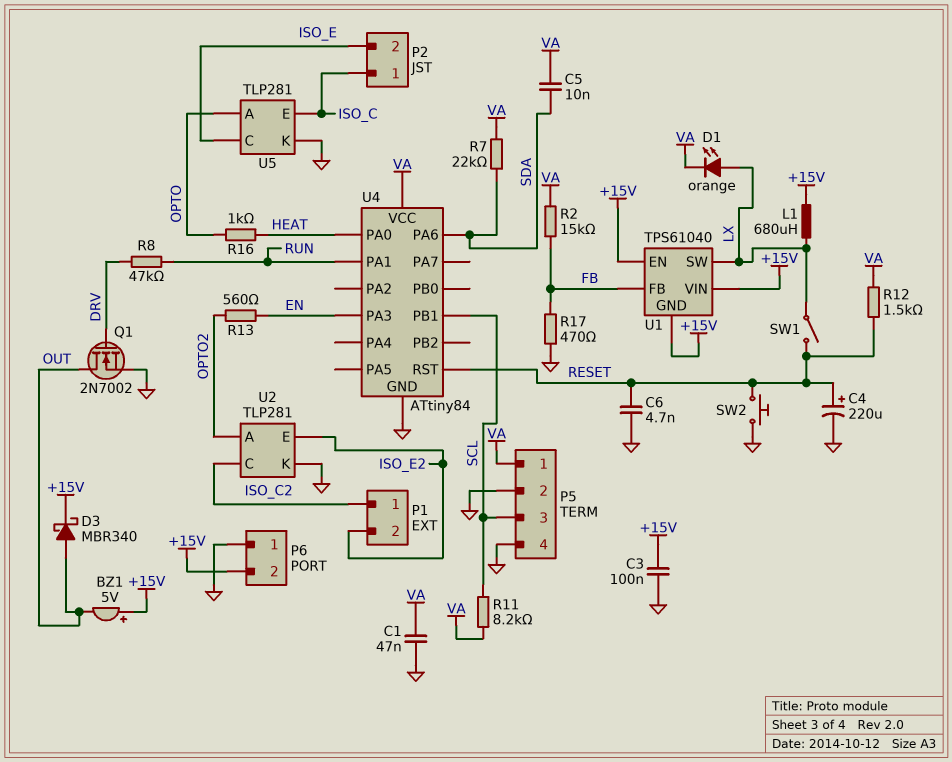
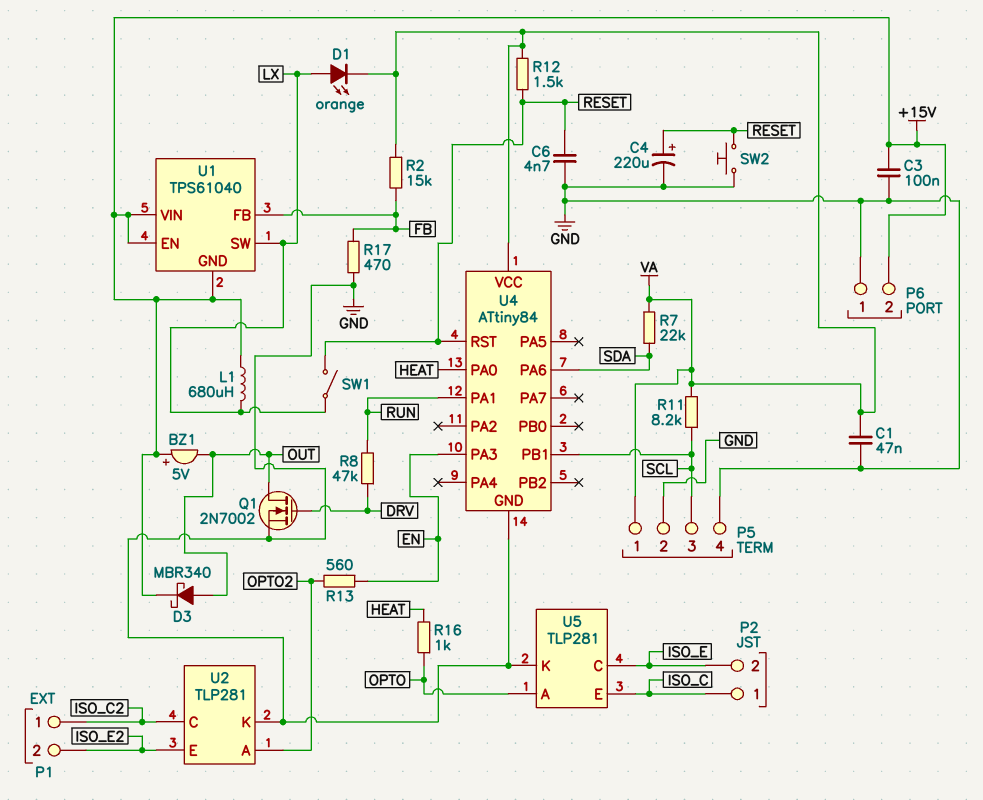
C5: 10nF (SDA, VA) -> none

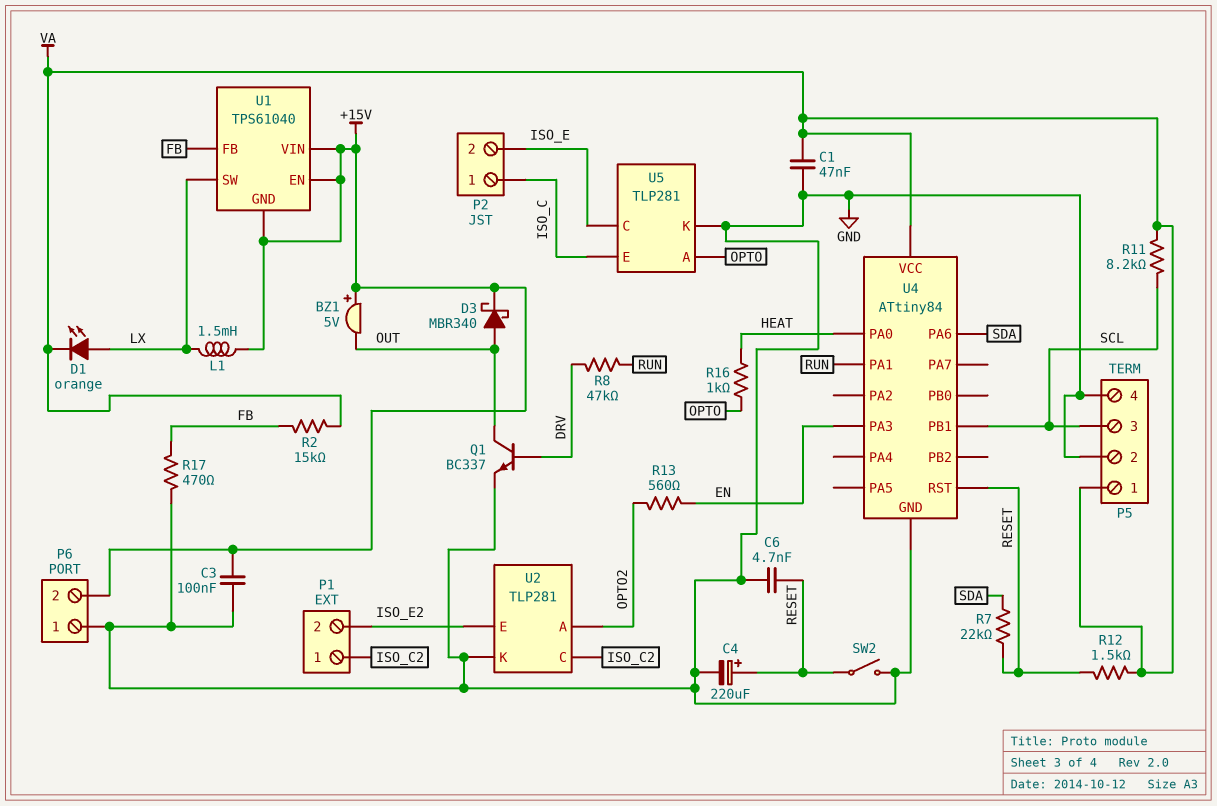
L1: 680uH (+15V, LX) -> 1.5mH (+15V, LX)
Q1: NMOS 2N7002 (G DRV, D OUT, S GND) -> NPN BC337 (B DRV, C OUT, E GND)
R7: 22k (SDA, VA) -> 22k (RESET, SDA)
SW1: switch (LX, RESET) -> none
SW2: button (GND, RESET) -> switch (GND, RESET)

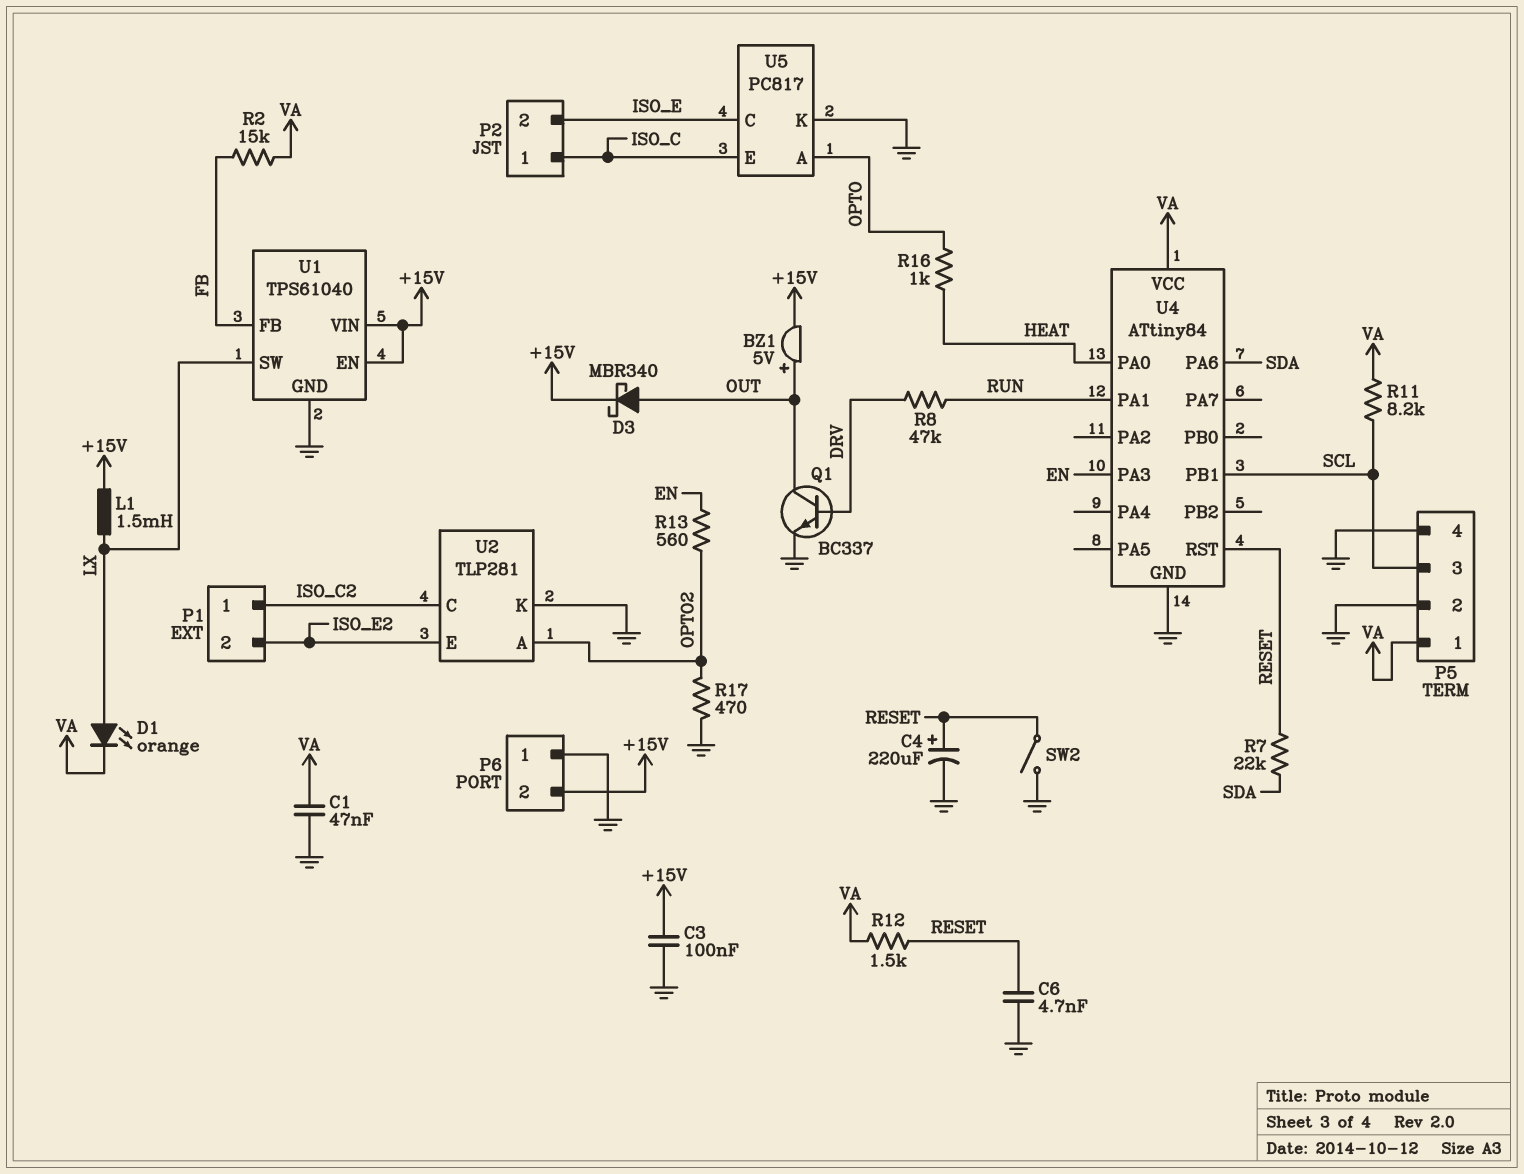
BZ1: buzzer 5V (plus +15V, minus OUT) -> buzzer 5V (plus OUT, minus +15V)
R17: 470 (FB, GND) -> 470 (GND, OPTO2)
U1 pin GND: +15V -> GND
U5: TLP281 -> PC817

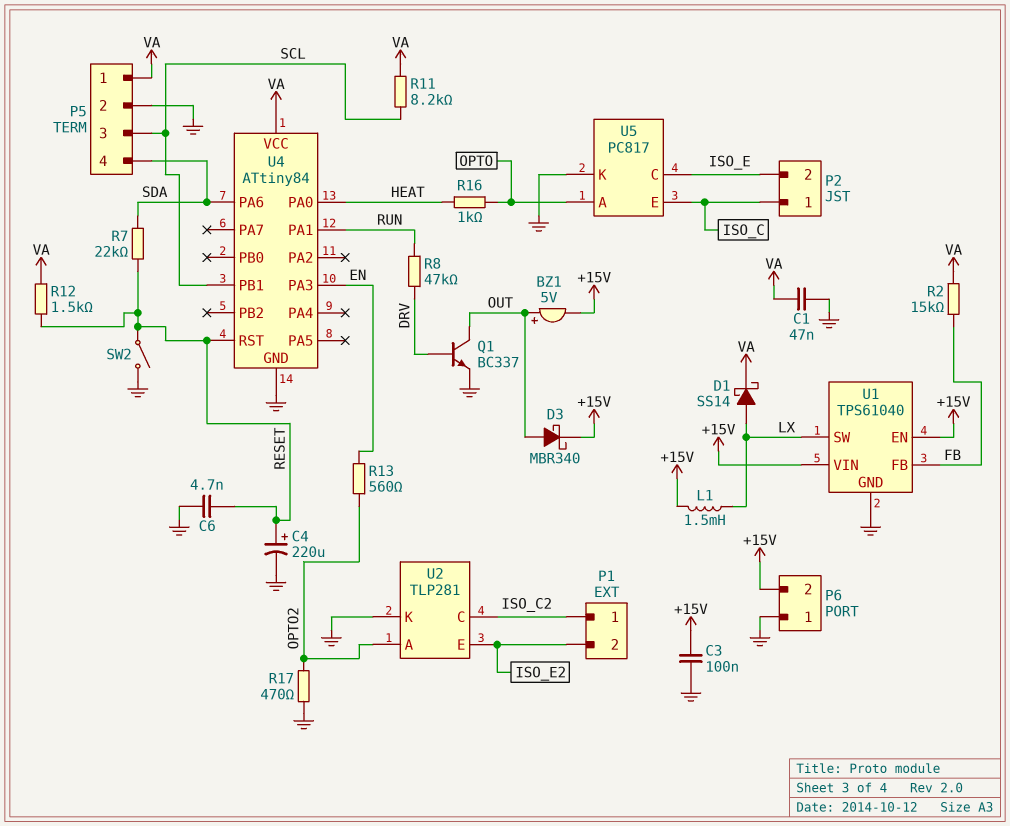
D1: LED orange (A LX, K VA) -> schottky SS14 (A LX, K VA)
P5 pin 4: GND -> SDA

